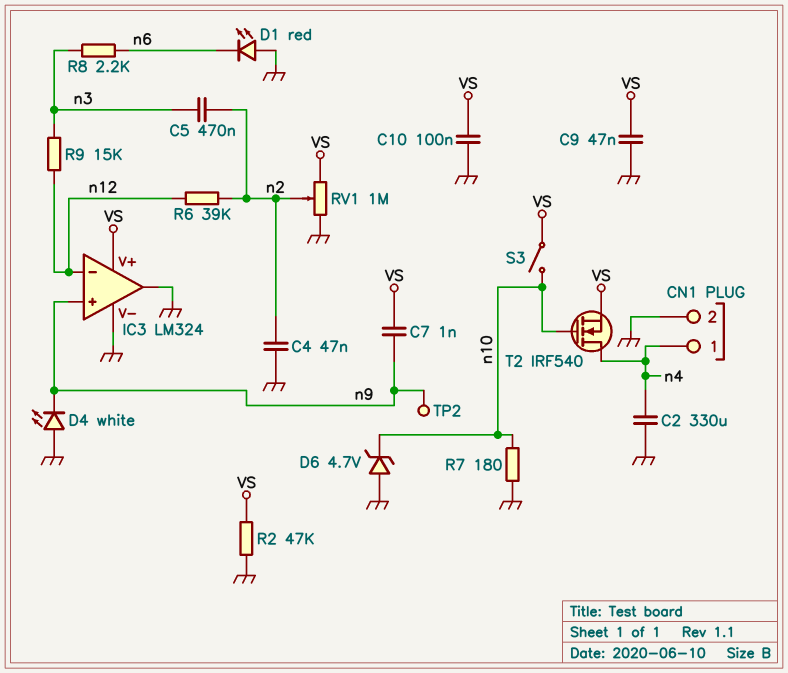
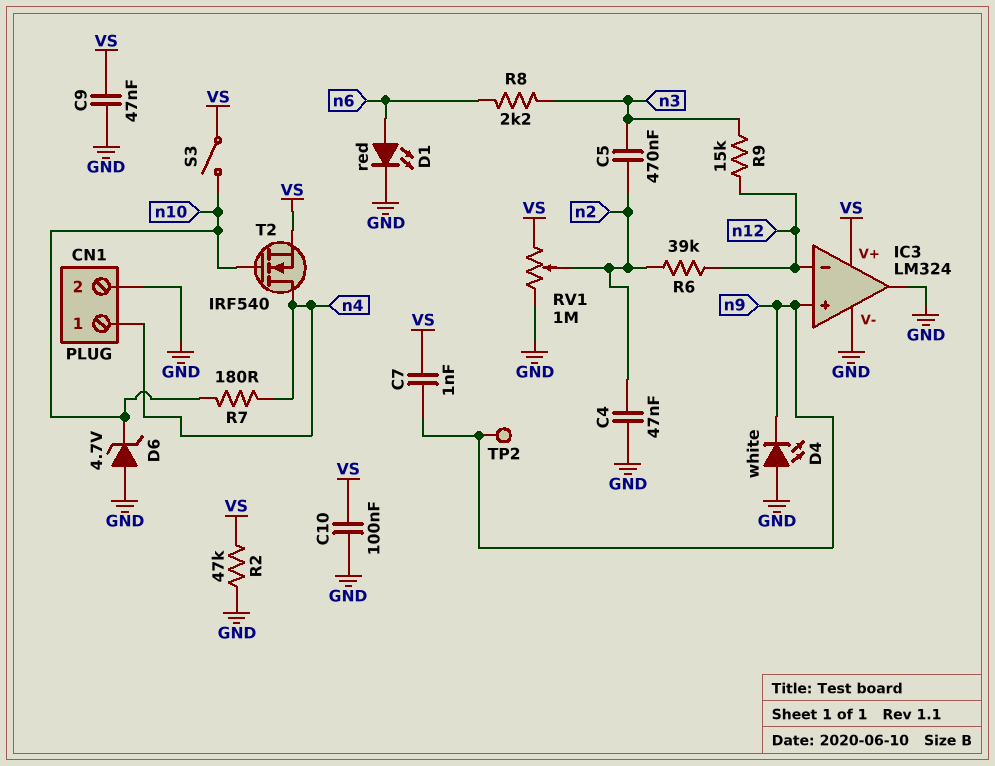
C2: 330uF (GND, n4) -> none
D1: LED red (A GND, K n6) -> LED red (A n6, K GND)
R7: 180 (GND, n10) -> 180 (n4, n10)

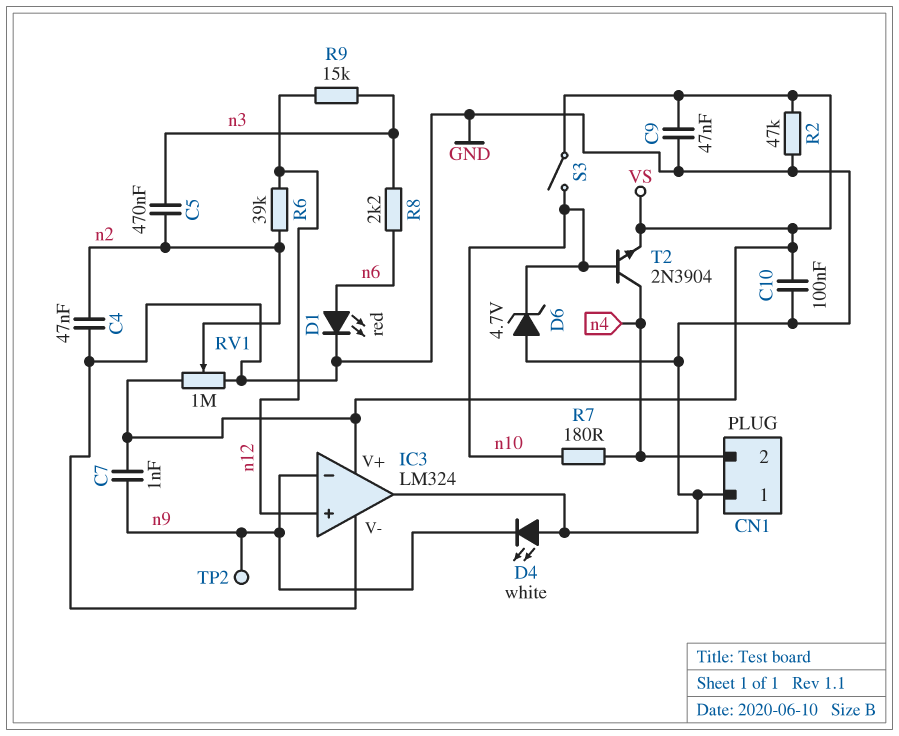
CN1 pin 1: n4 -> GND
CN1 pin 2: GND -> n4
IC3 pin in+: n9 -> n12
IC3 pin in-: n12 -> n9
T2: NMOS IRF540 (G n10, D n4, S VS) -> NPN 2N3904 (B n10, C n4, E VS)

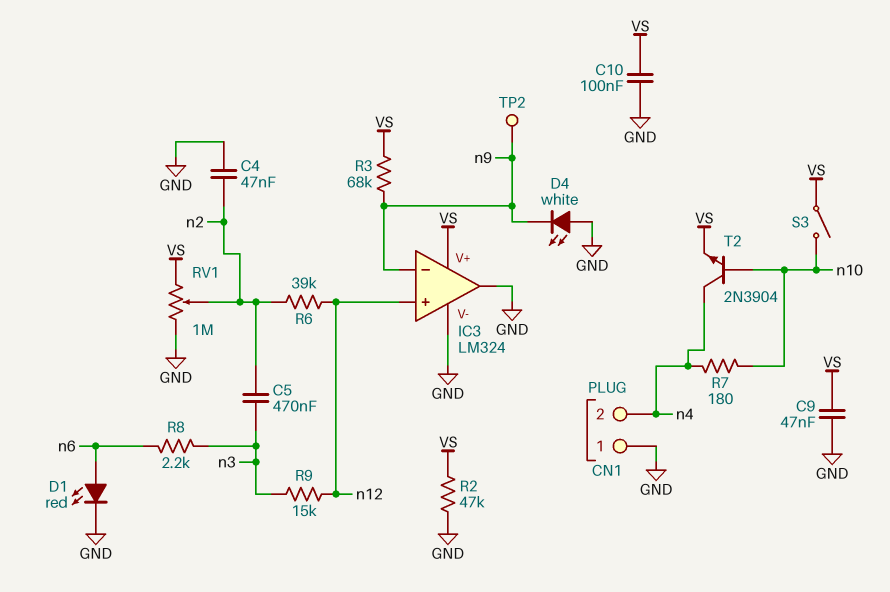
C7: 1nF (VS, n9) -> none
D6: zener 4.7V (A GND, K n10) -> none
R3: none -> 68k (VS, n9)

